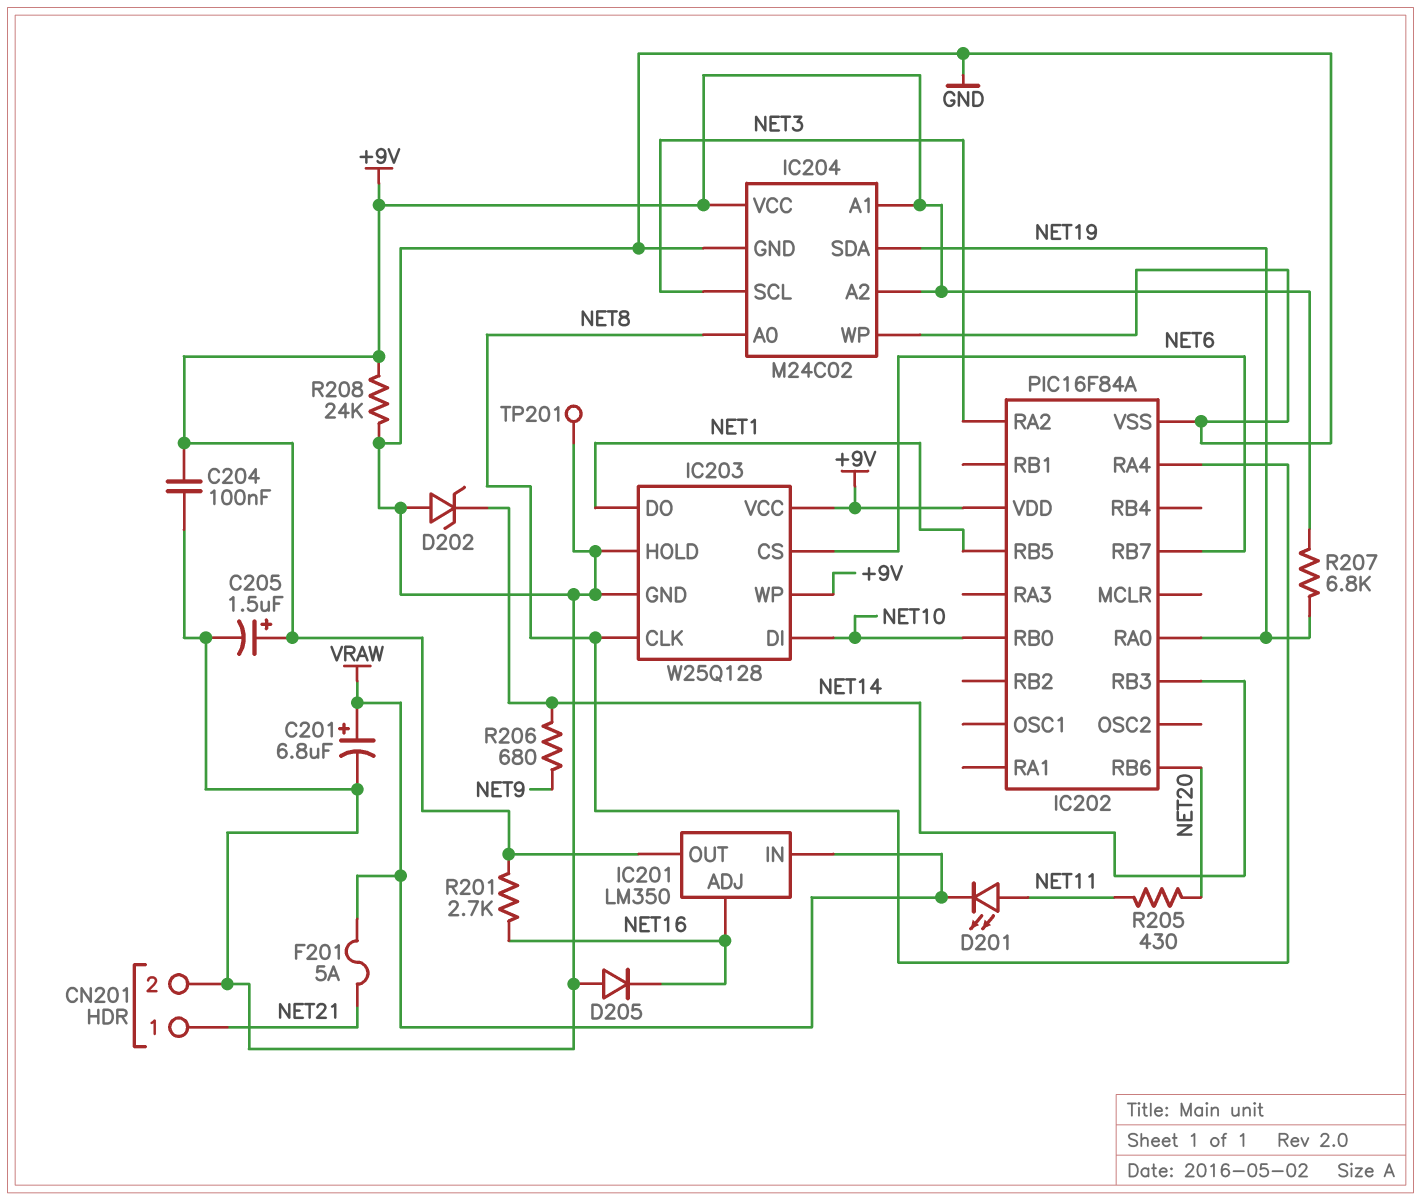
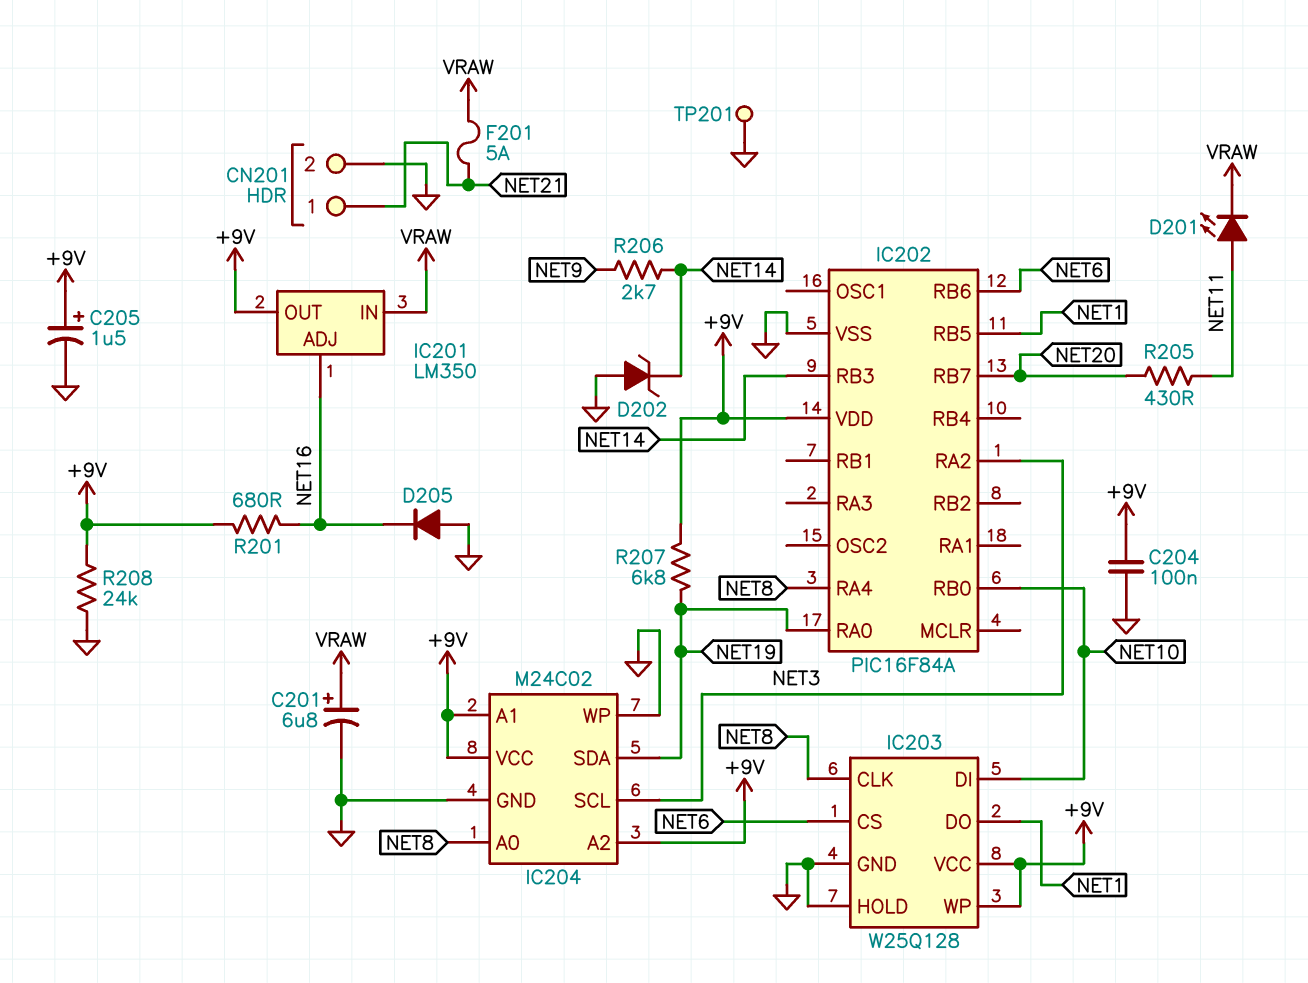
IC202 pin RB6: NET20 -> NET6
IC202 pin RB7: NET6 -> NET20
R201: 2.7k (+9V, NET16) -> 680 (+9V, NET16)
R206: 680 (NET9, NET14) -> 2.7k (NET9, NET14)

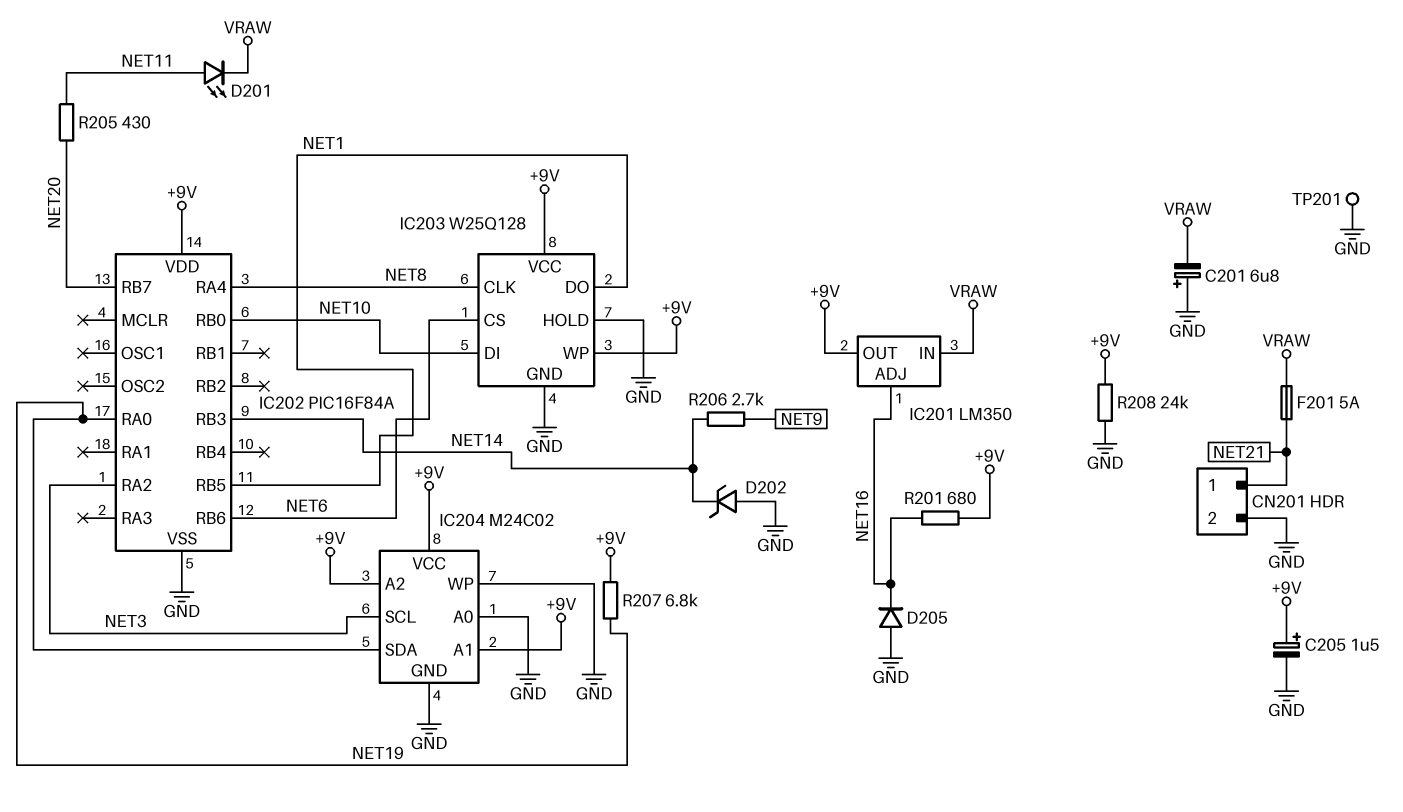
C201: 6.8uF (plus VRAW, minus GND) -> 6.8uF (plus GND, minus VRAW)
C204: 100nF (+9V, GND) -> none
IC204 pin A0: NET8 -> GND

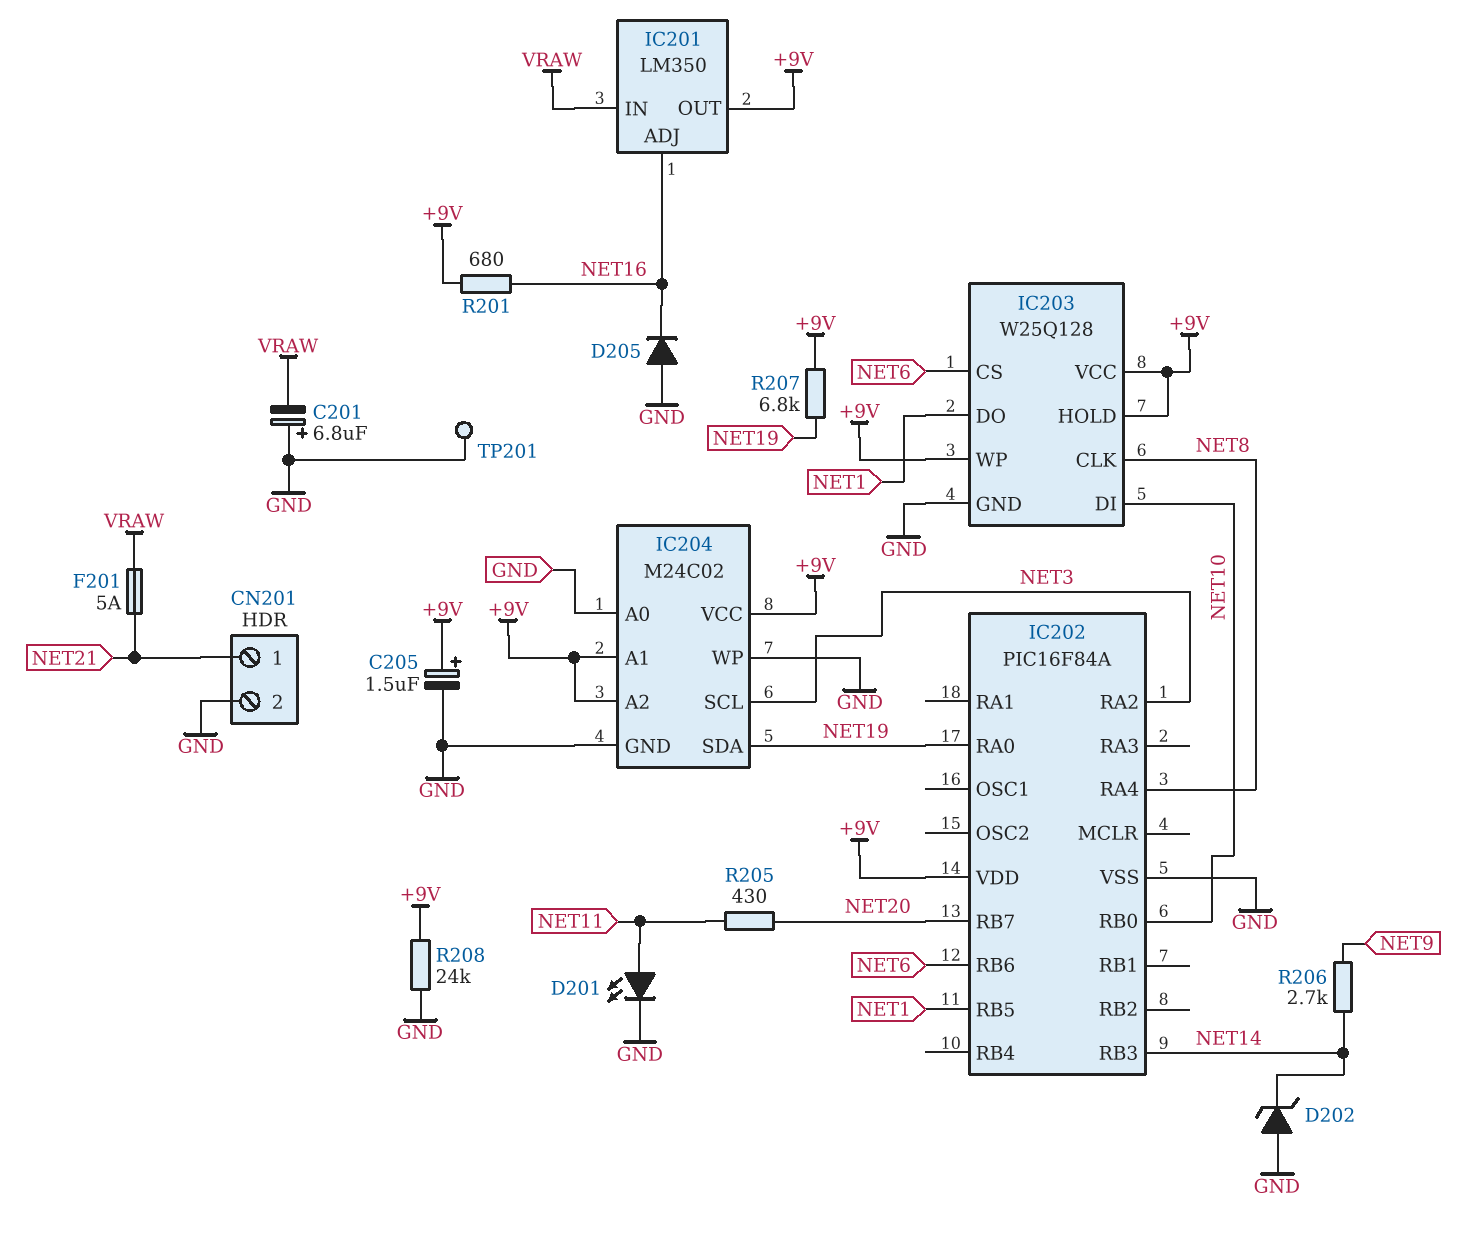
D201: LED (A NET11, K VRAW) -> LED (A NET11, K GND)
IC203 pin HOLD: GND -> +9V

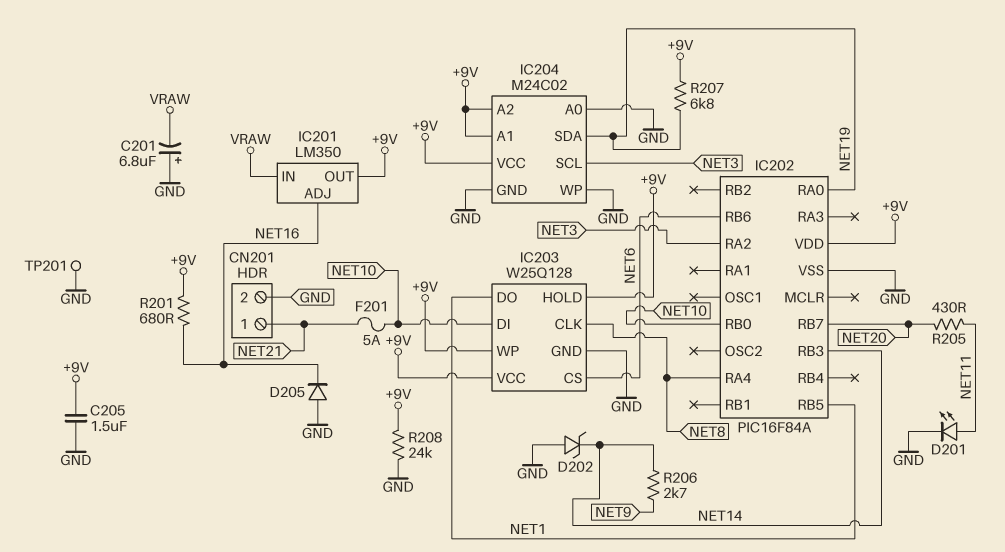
C205: 1.5uF (plus +9V, minus GND) -> 1.5uF (+9V, GND)
F201: 5A (NET21, VRAW) -> 5A (NET10, NET21)

